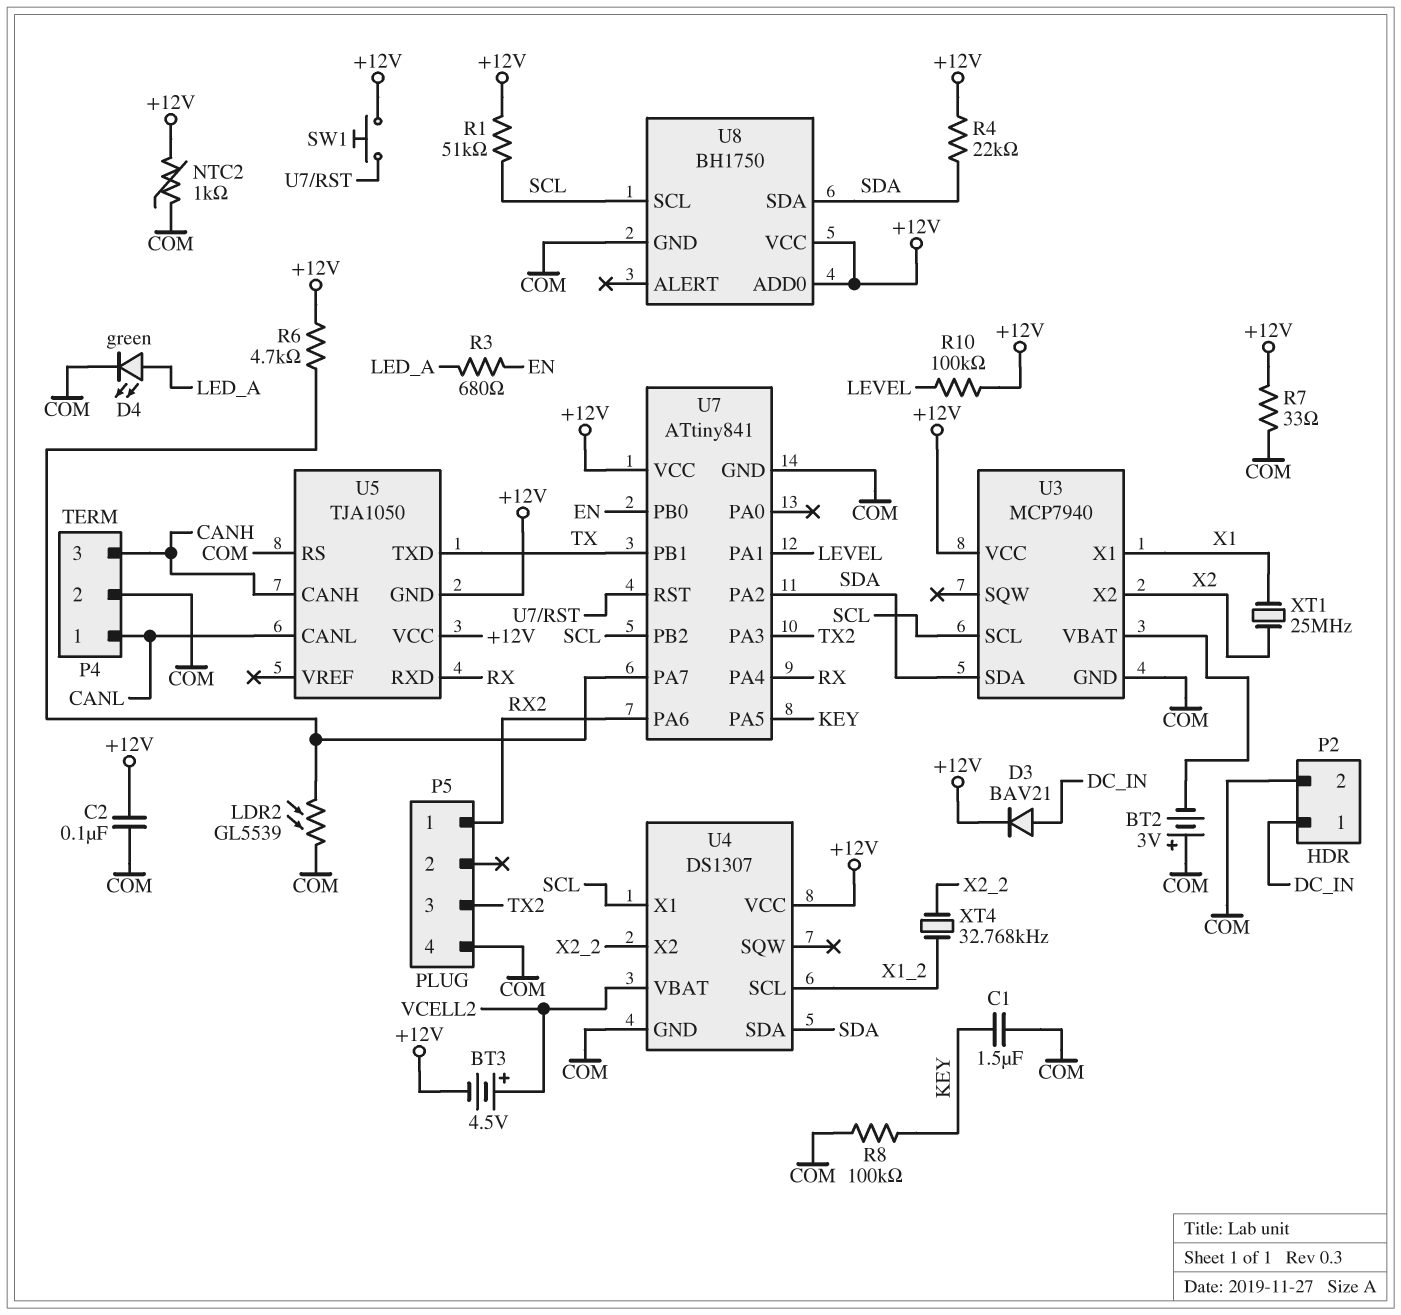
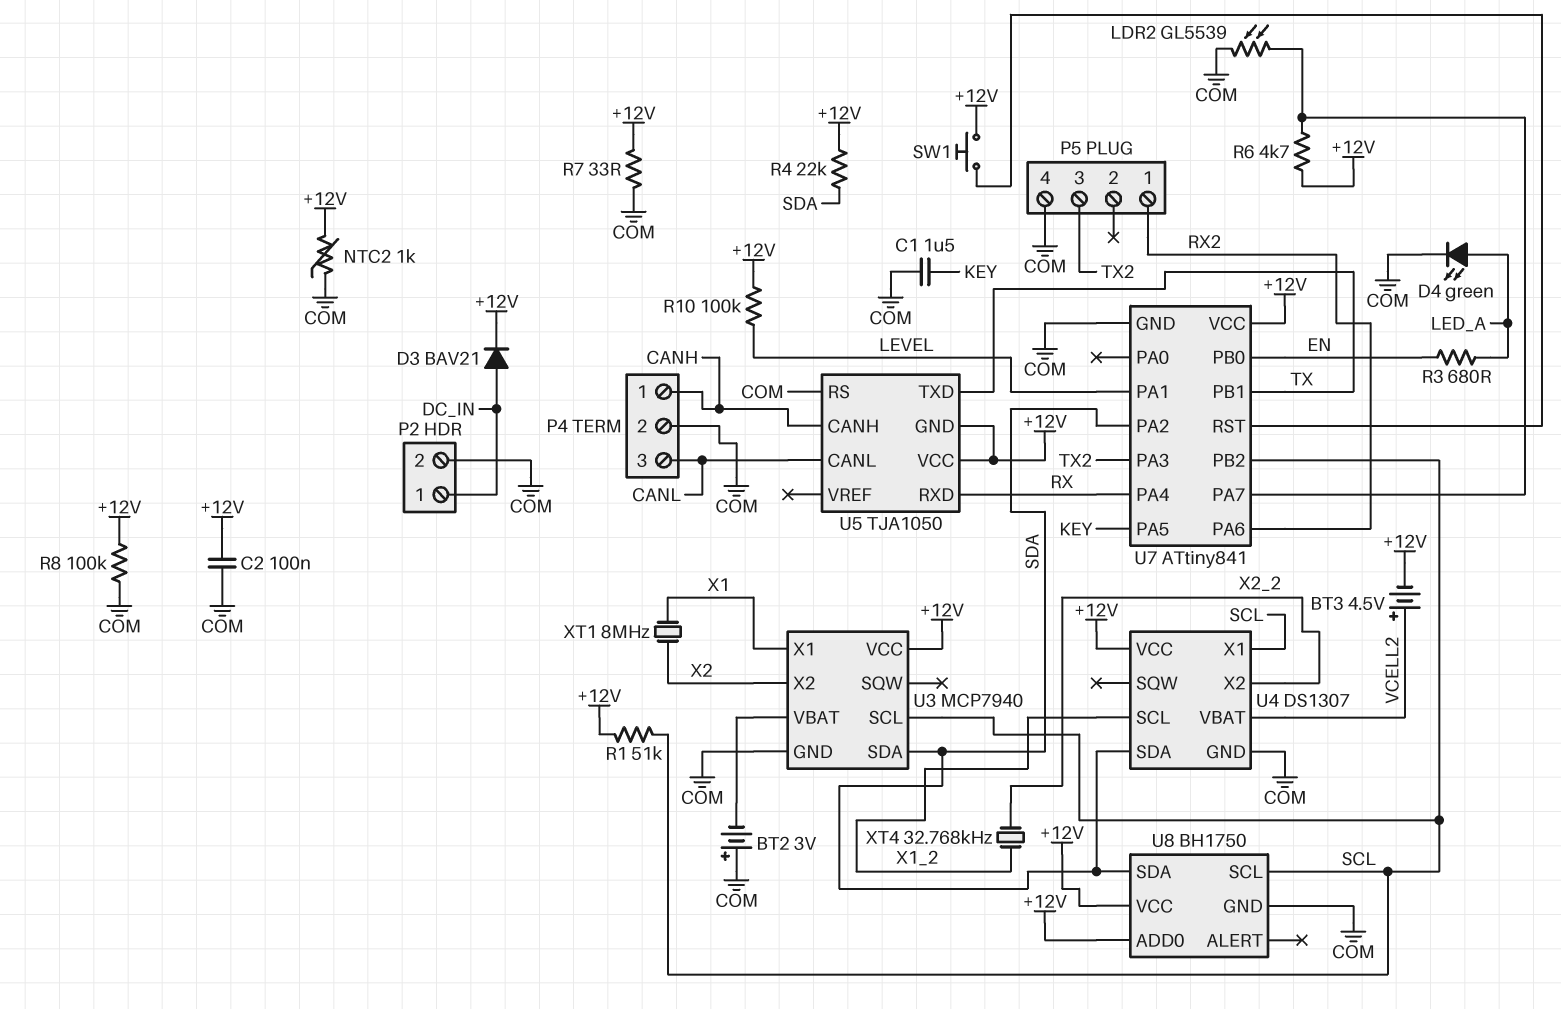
P4 pin 1: CANL -> CANH
P4 pin 3: CANH -> CANL
R8: 100k (COM, KEY) -> 100k (+12V, COM)
XT1: 25MHz (X1, X2) -> 8MHz (X1, X2)

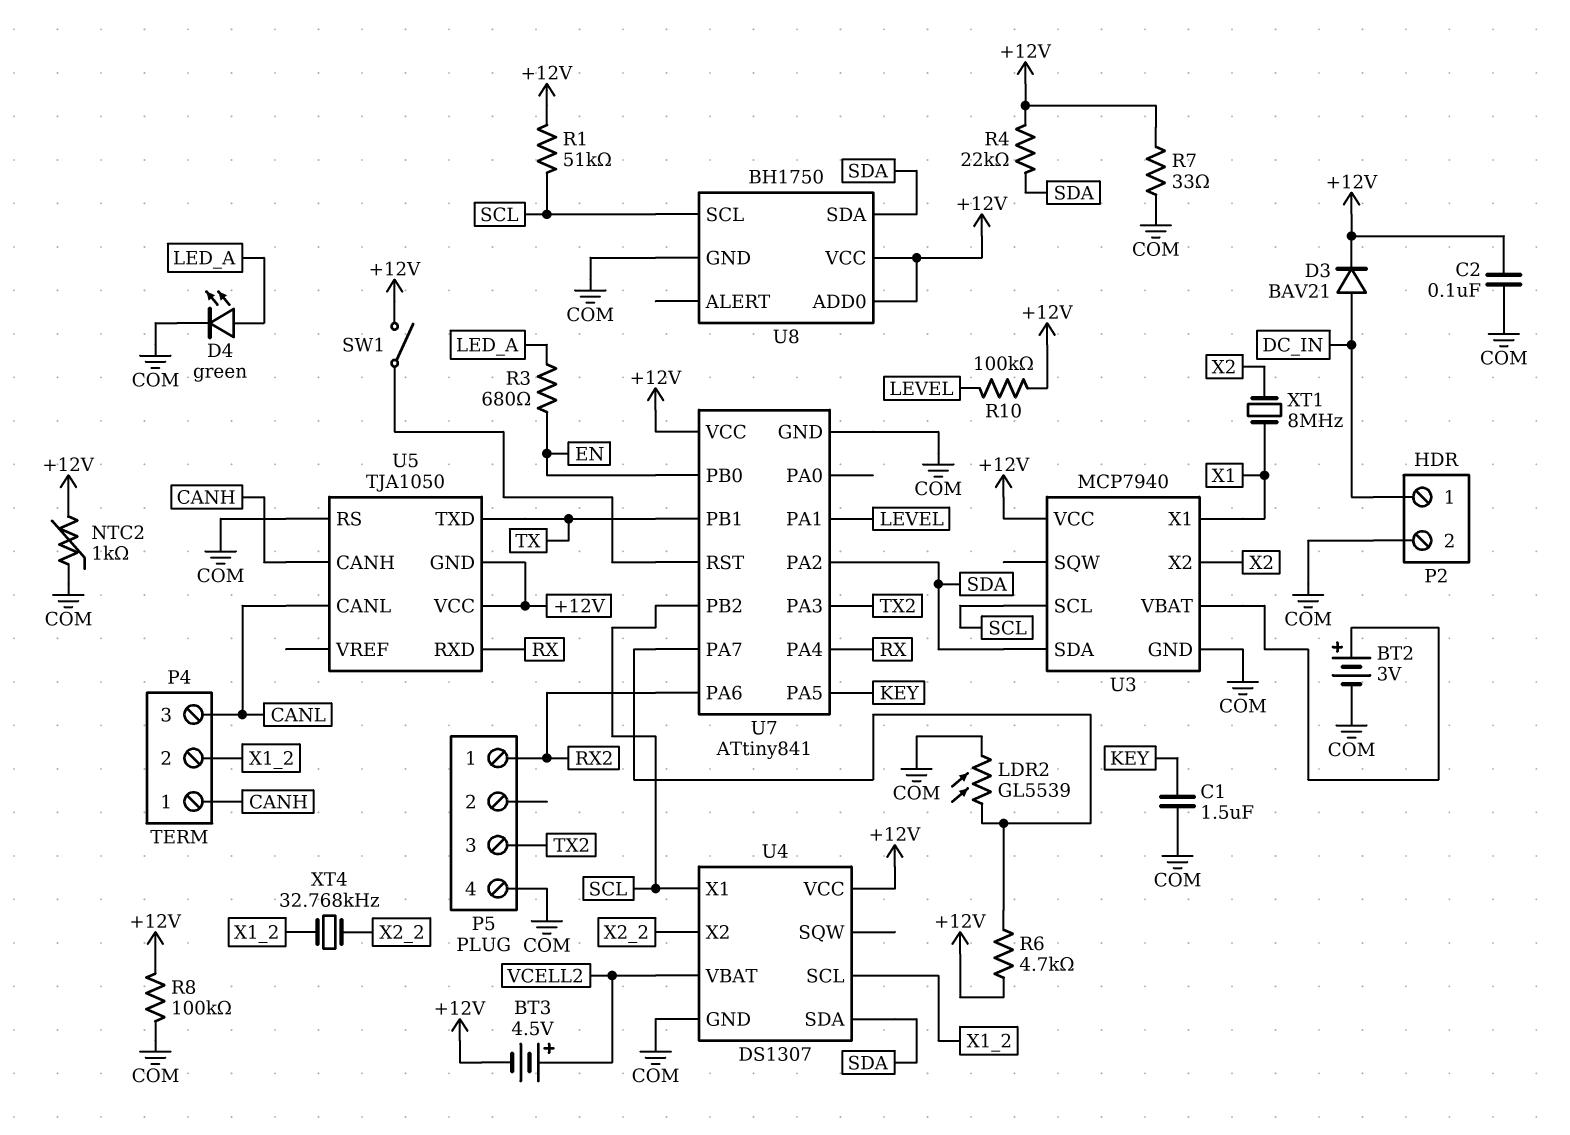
BT2: 3V (plus COM, minus U3/VBAT) -> 3V (plus U3/VBAT, minus COM)
P4 pin 2: COM -> X1_2
SW1: button (+12V, U7/RST) -> switch (+12V, U7/RST)

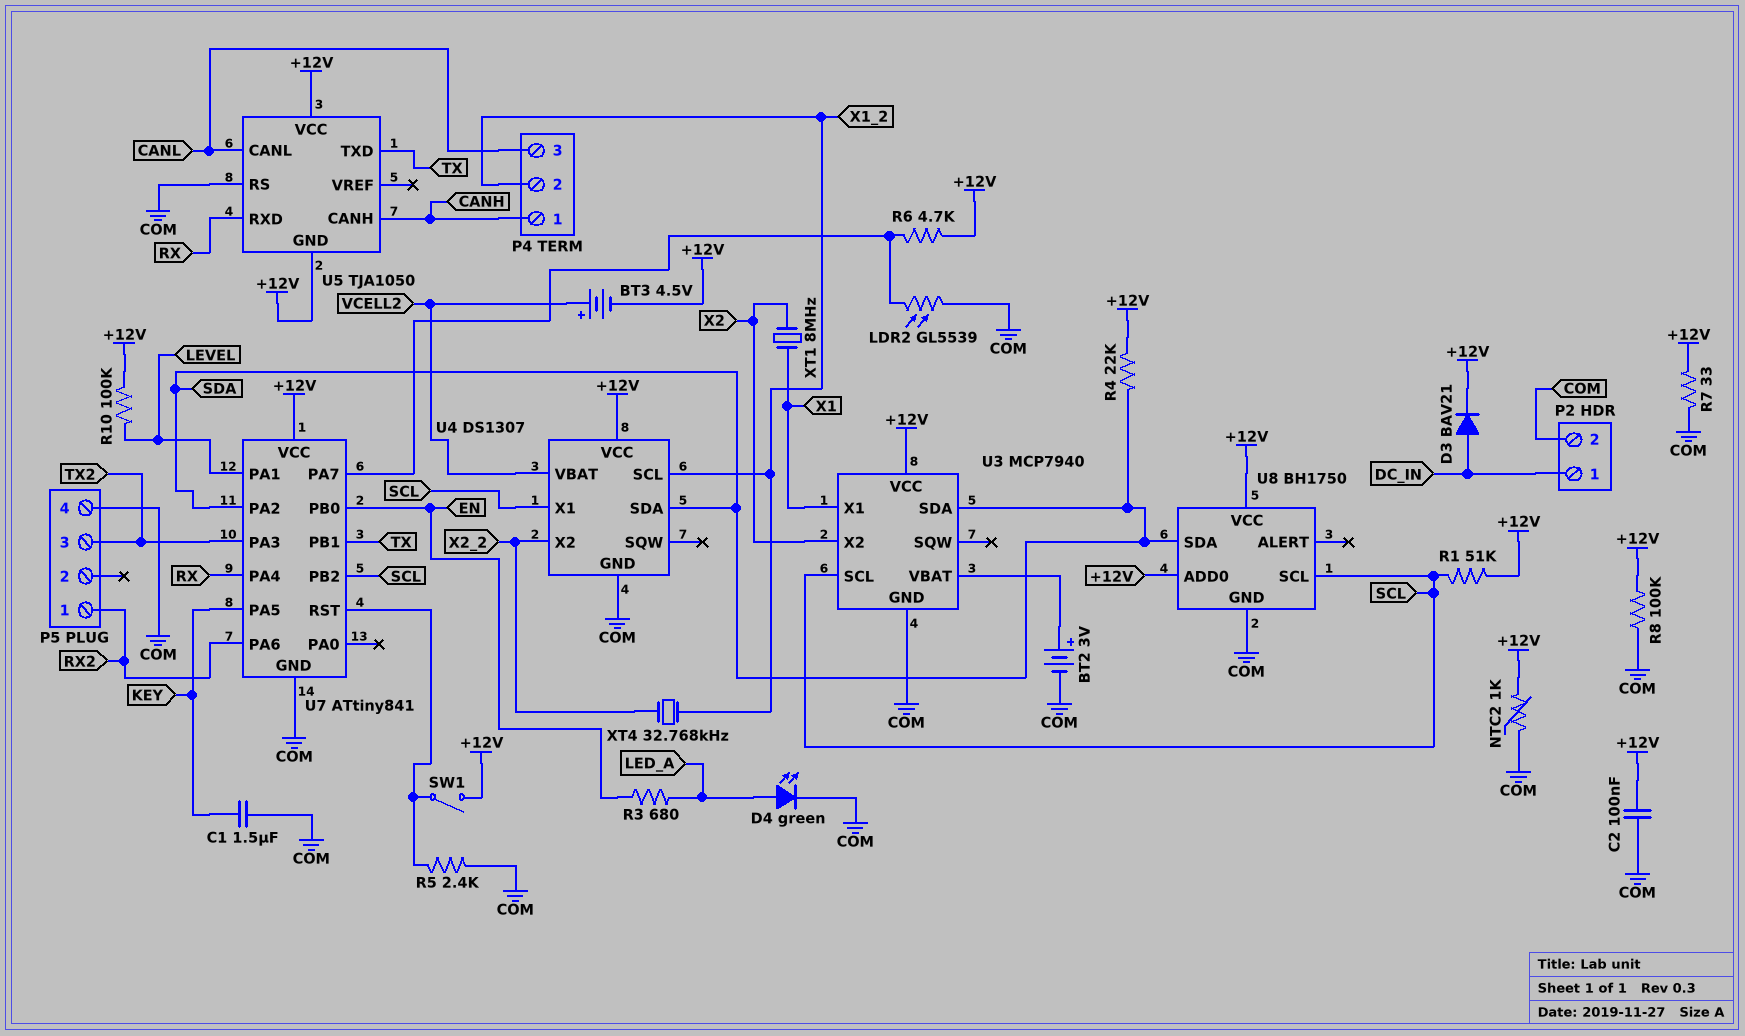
R5: none -> 2.4k (COM, U7/RST)

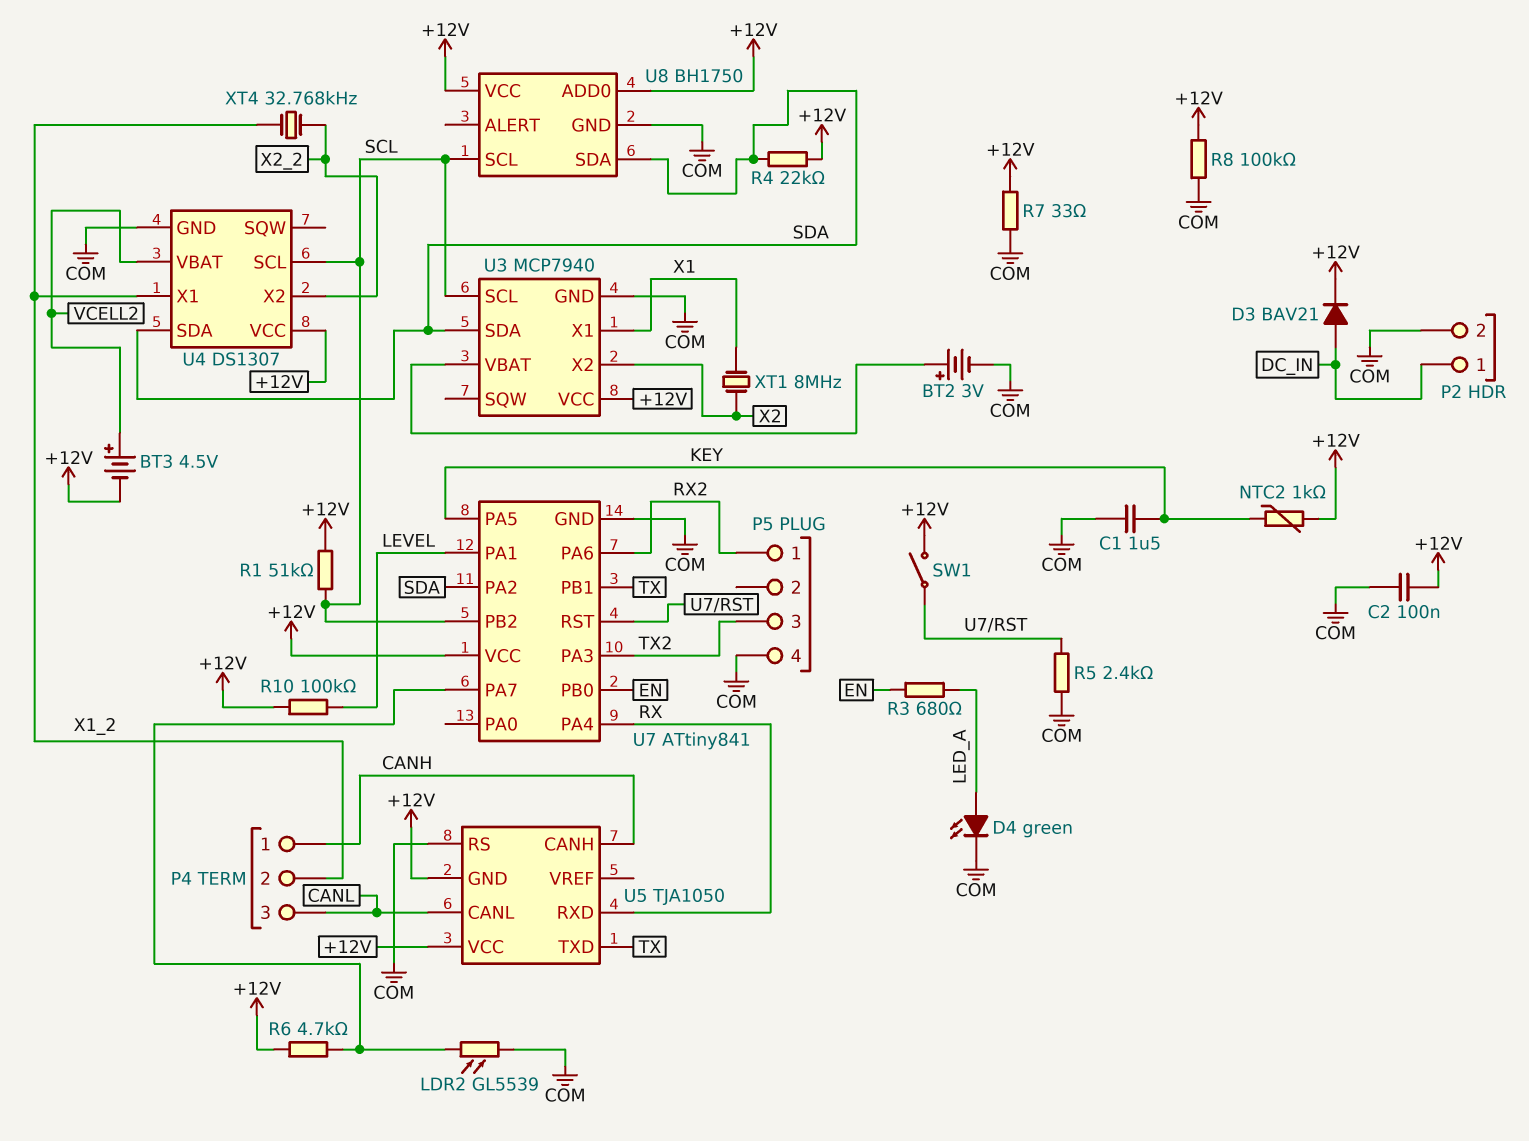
NTC2: 1k (+12V, COM) -> 1k (+12V, KEY)
U4 pin SCL: X1_2 -> SCL
U4 pin X1: SCL -> X1_2

